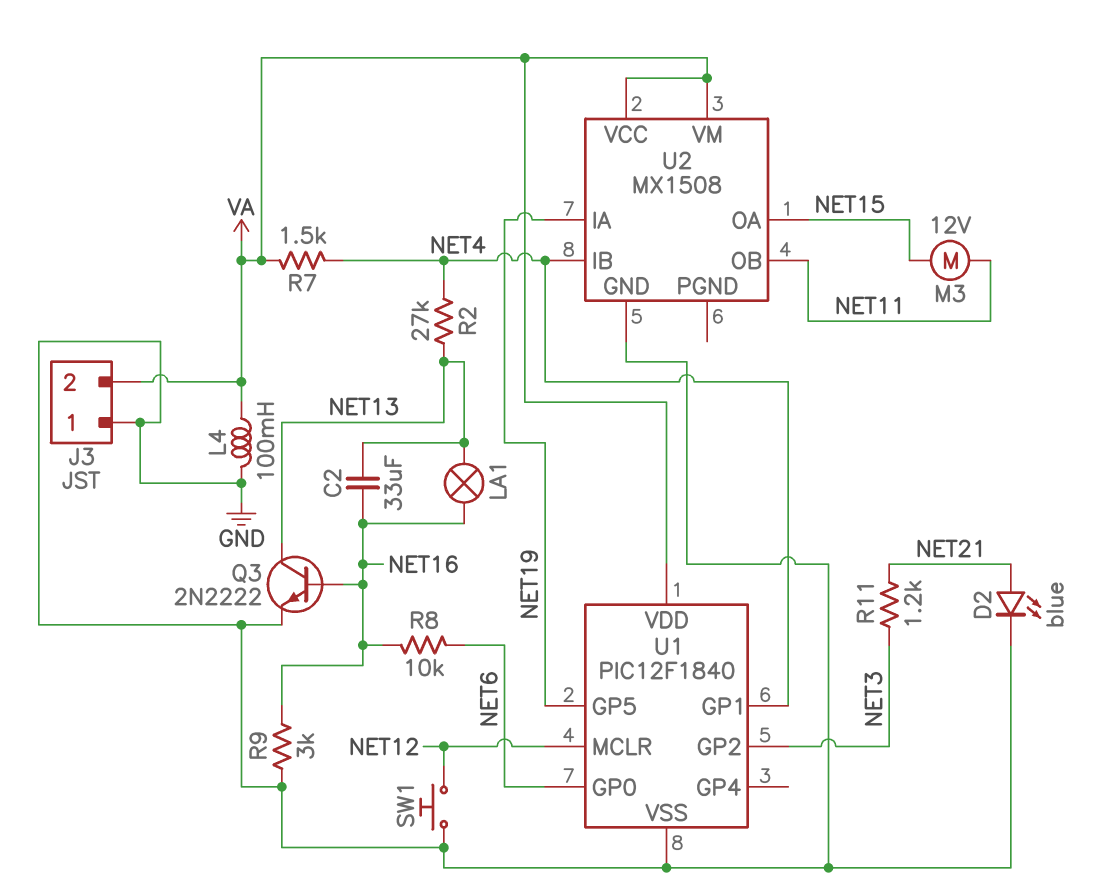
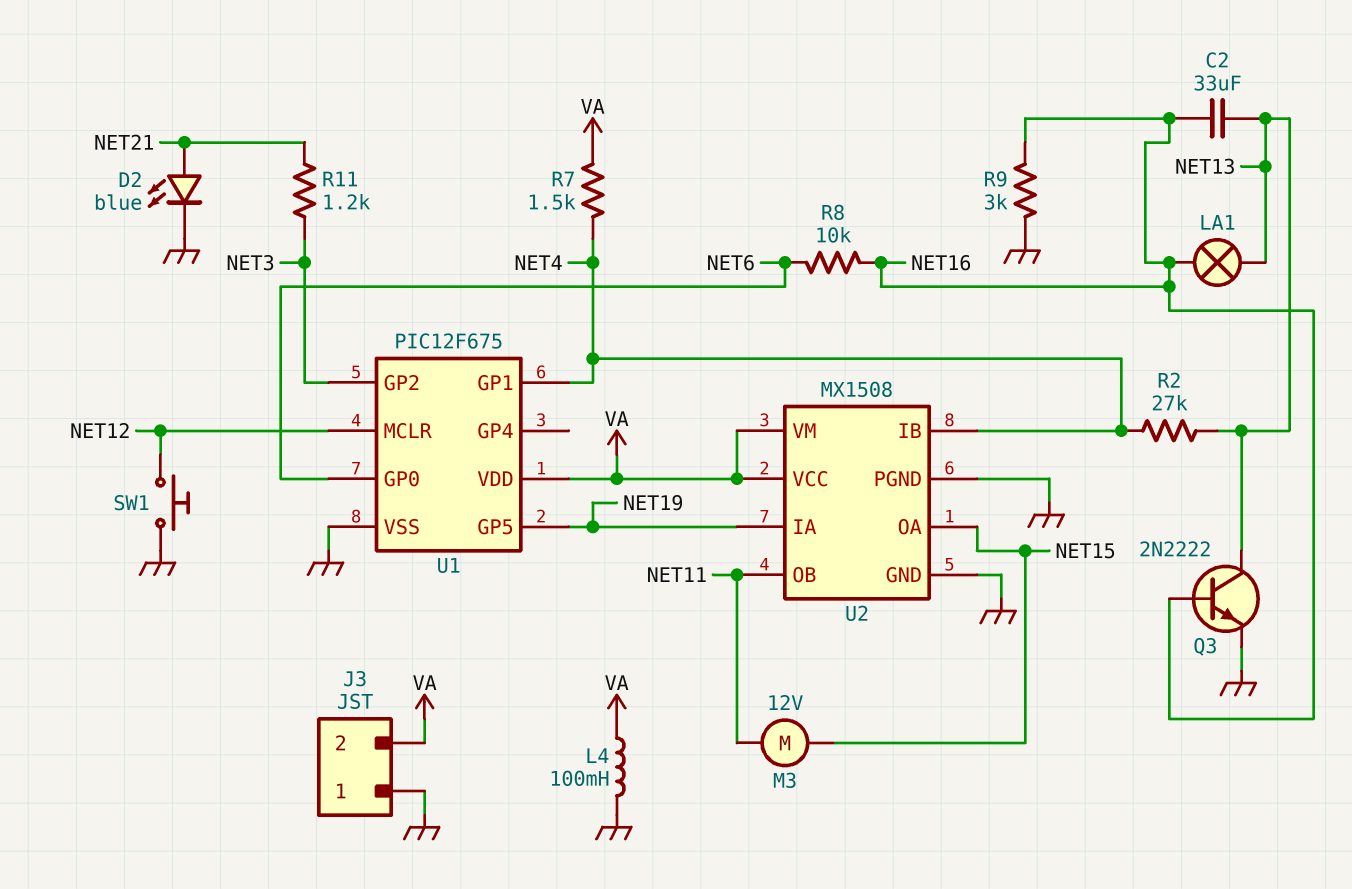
U1: PIC12F1840 -> PIC12F675
U2 pin PGND: none -> GND

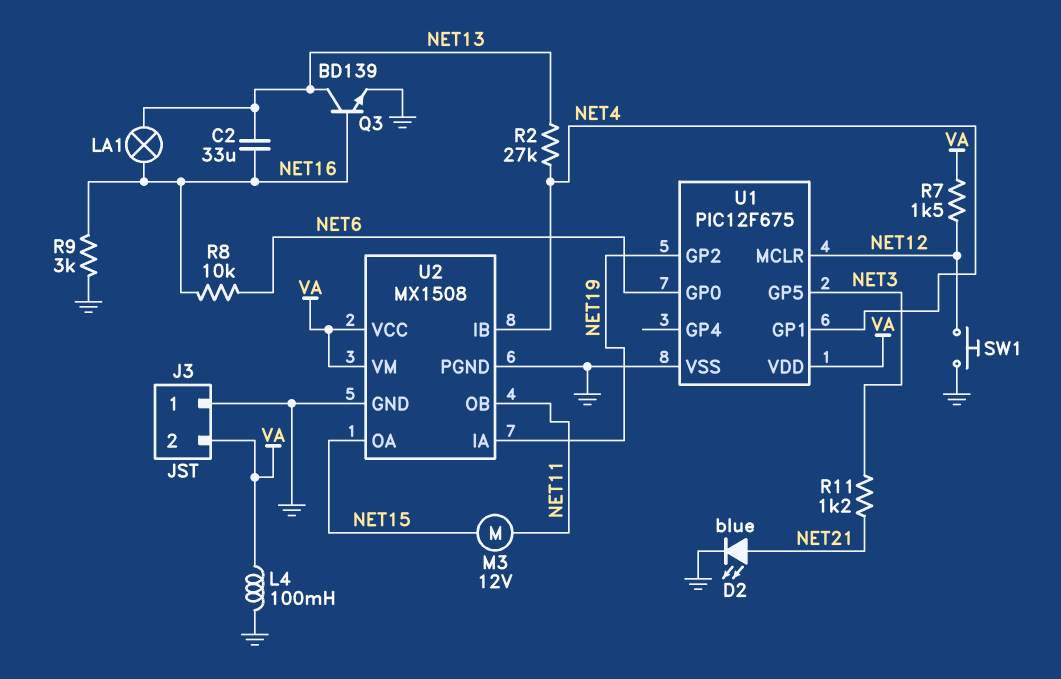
Q3: NPN 2N2222 (B NET16, C NET13, E GND) -> NPN BD139 (B NET16, C NET13, E GND)
R7: 1.5k (NET4, VA) -> 1.5k (NET12, VA)
U1 pin GP2: NET3 -> NET19
U1 pin GP5: NET19 -> NET3

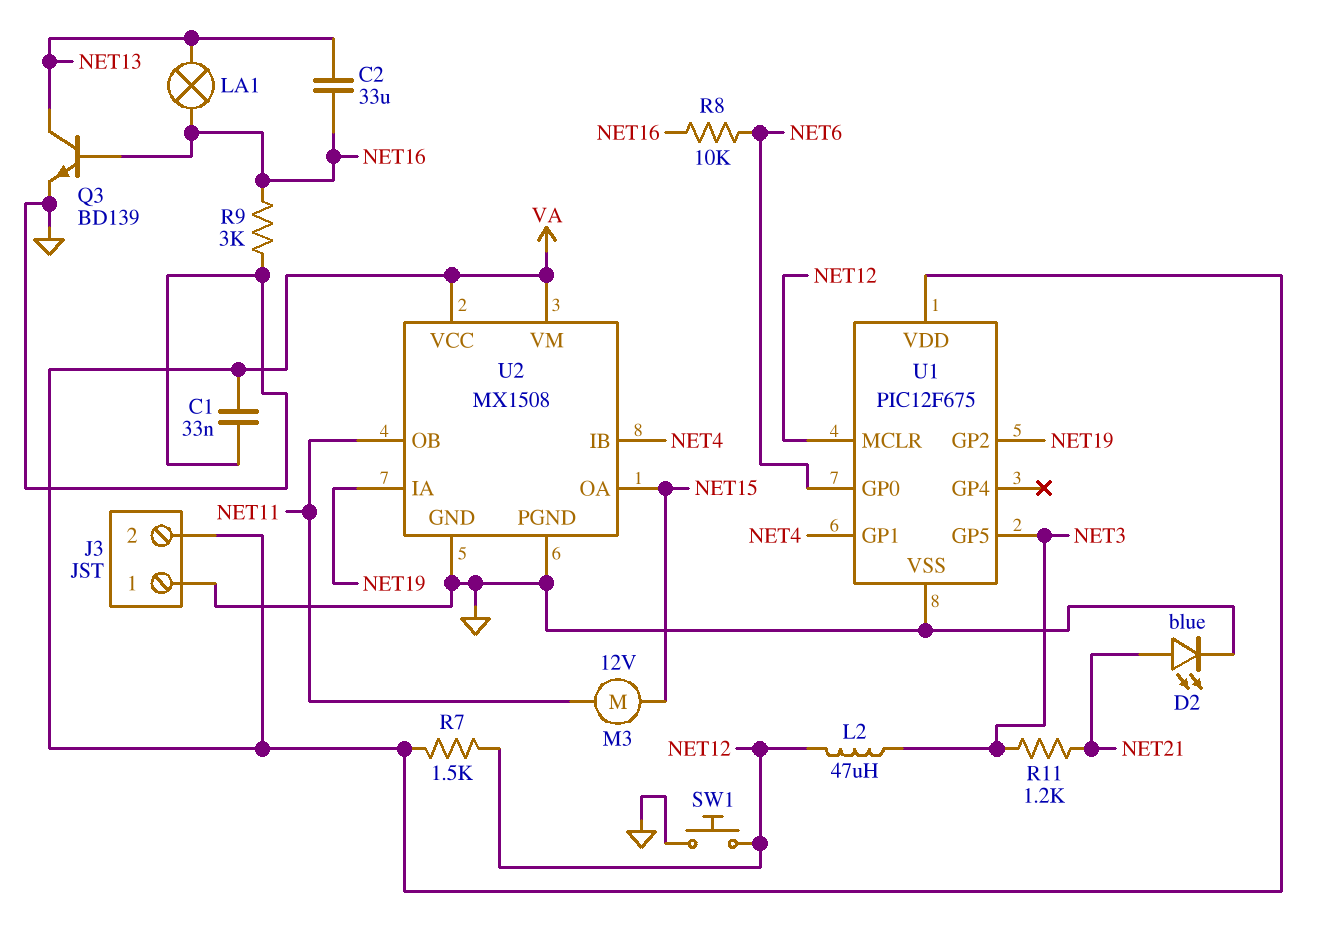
C1: none -> 33nF (GND, VA)
L2: none -> 47uH (NET3, NET12)
L4: 100mH (GND, VA) -> none
R2: 27k (NET4, NET13) -> none

